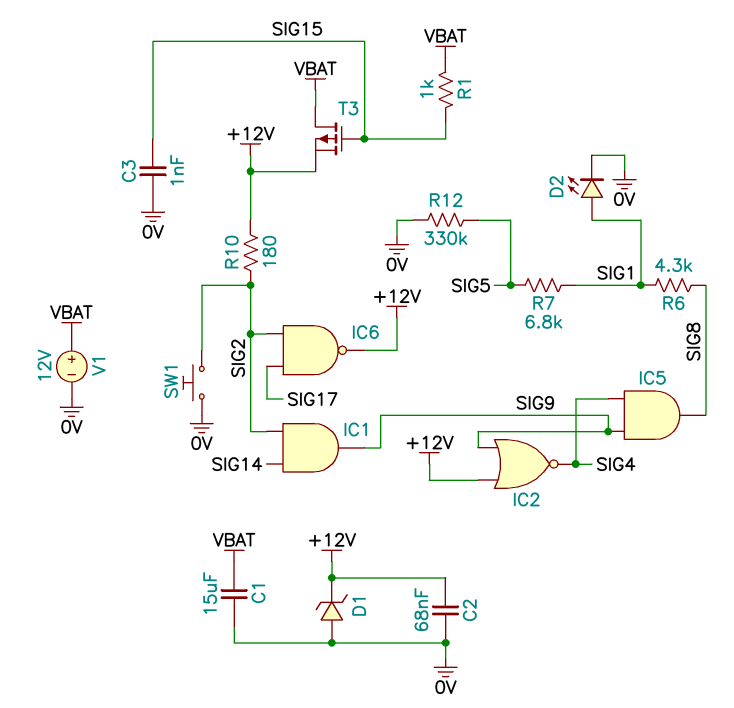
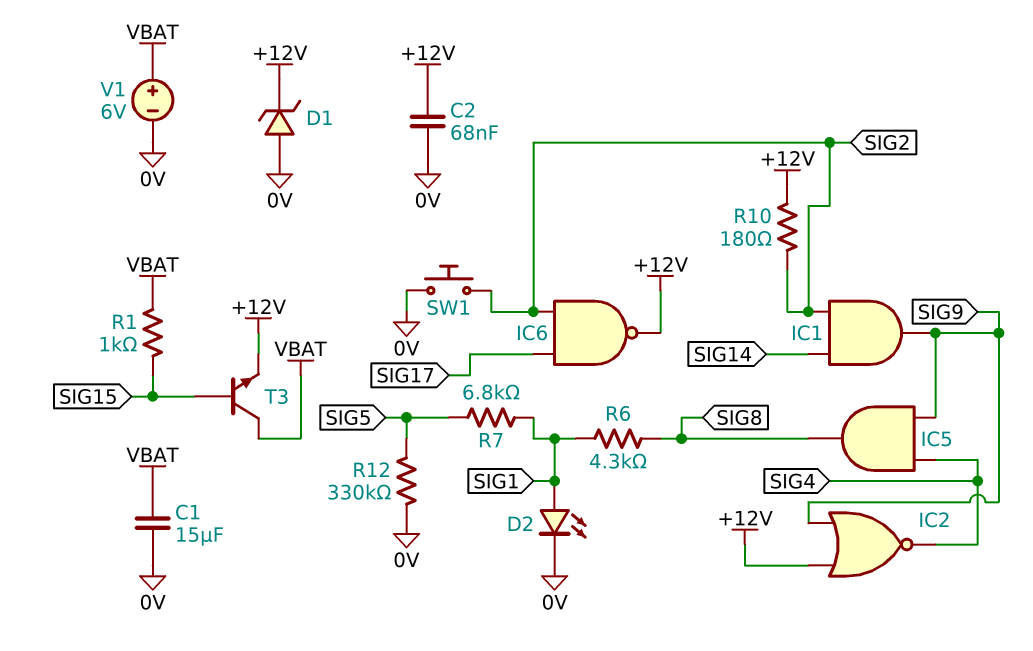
C3: 1nF (0V, SIG15) -> none
T3: PMOS (G SIG15, D VBAT, S +12V) -> NPN (B SIG15, C VBAT, E +12V)
V1: 12V (plus VBAT, minus 0V) -> 6V (plus VBAT, minus 0V)

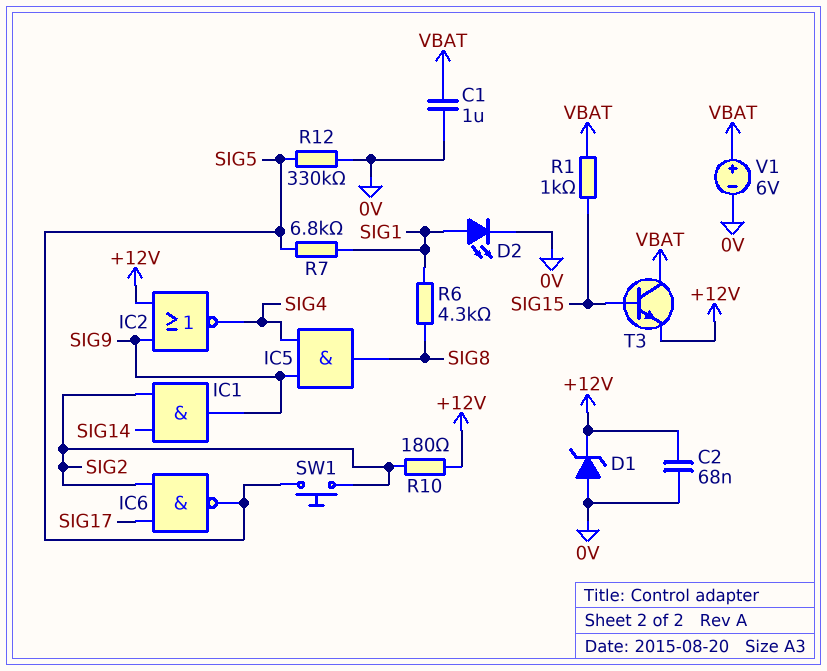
C1: 15uF (0V, VBAT) -> 1uF (0V, VBAT)
IC6: NAND (in SIG2, in SIG17, out +12V) -> NAND (in SIG2, in SIG17, out SIG5)
SW1: button (0V, SIG2) -> button (SIG2, SIG5)

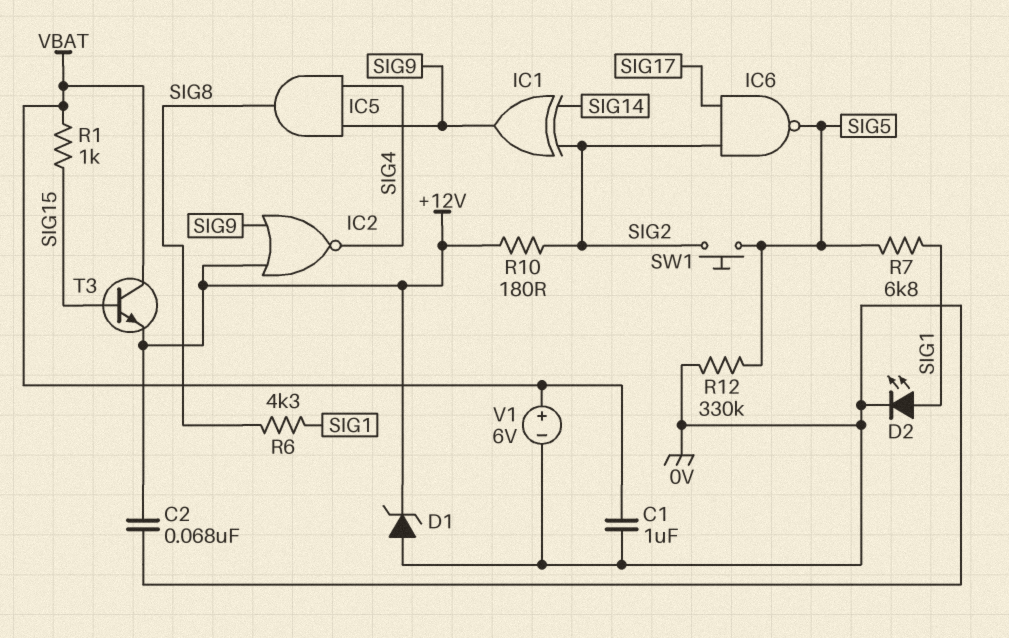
IC1: AND (in SIG2, in SIG14, out SIG9) -> XOR (in SIG2, in SIG14, out SIG9)

